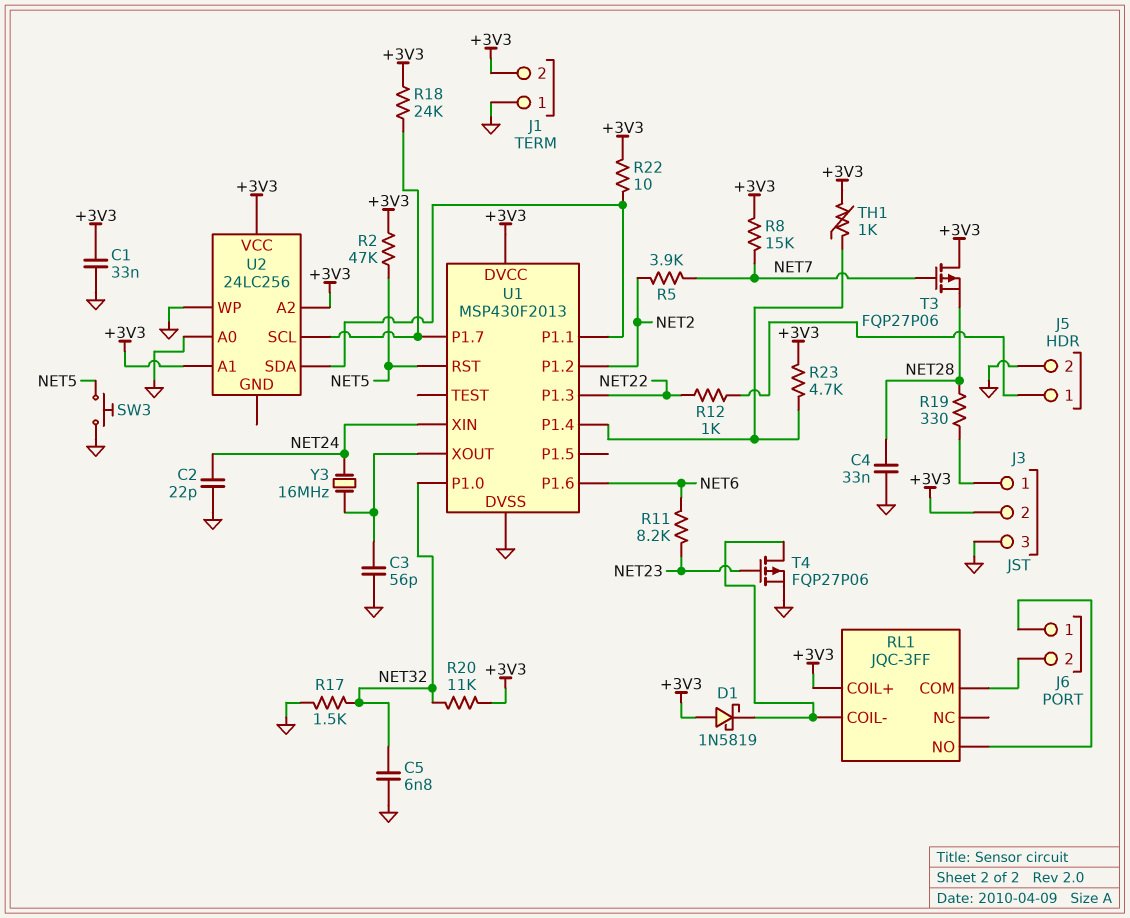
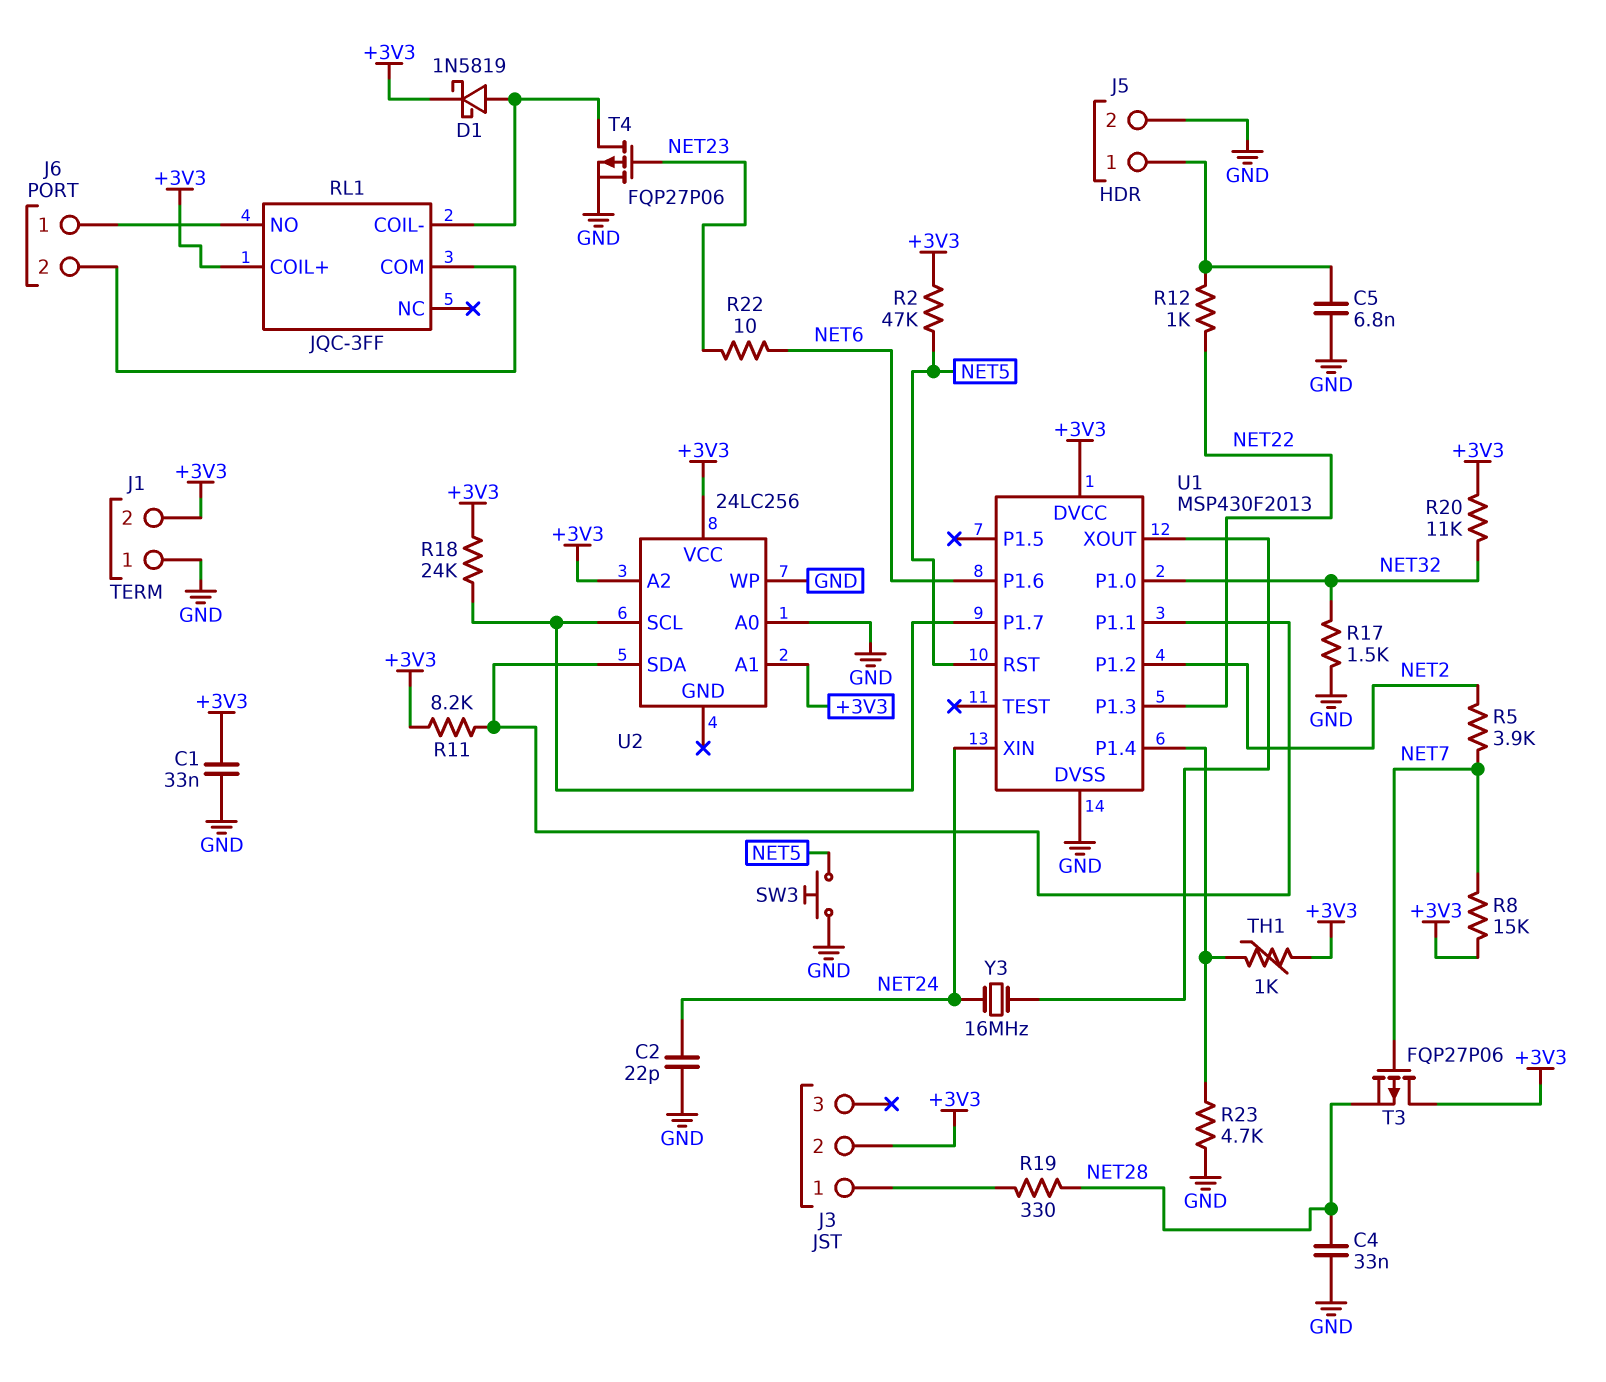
C3: 56pF (GND, U1/XOUT) -> none
C5: 6.8nF (GND, NET32) -> 6.8nF (GND, J5/1)
D1: schottky 1N5819 (A +3V3, K RL1/COIL-) -> schottky 1N5819 (A RL1/COIL-, K +3V3)
J3 pin 3: GND -> none
R11: 8.2k (NET6, NET23) -> 8.2k (+3V3, U1/P1.1)
R22: 10 (+3V3, U1/P1.1) -> 10 (NET6, NET23)
R23: 4.7k (+3V3, U1/P1.4) -> 4.7k (GND, U1/P1.4)

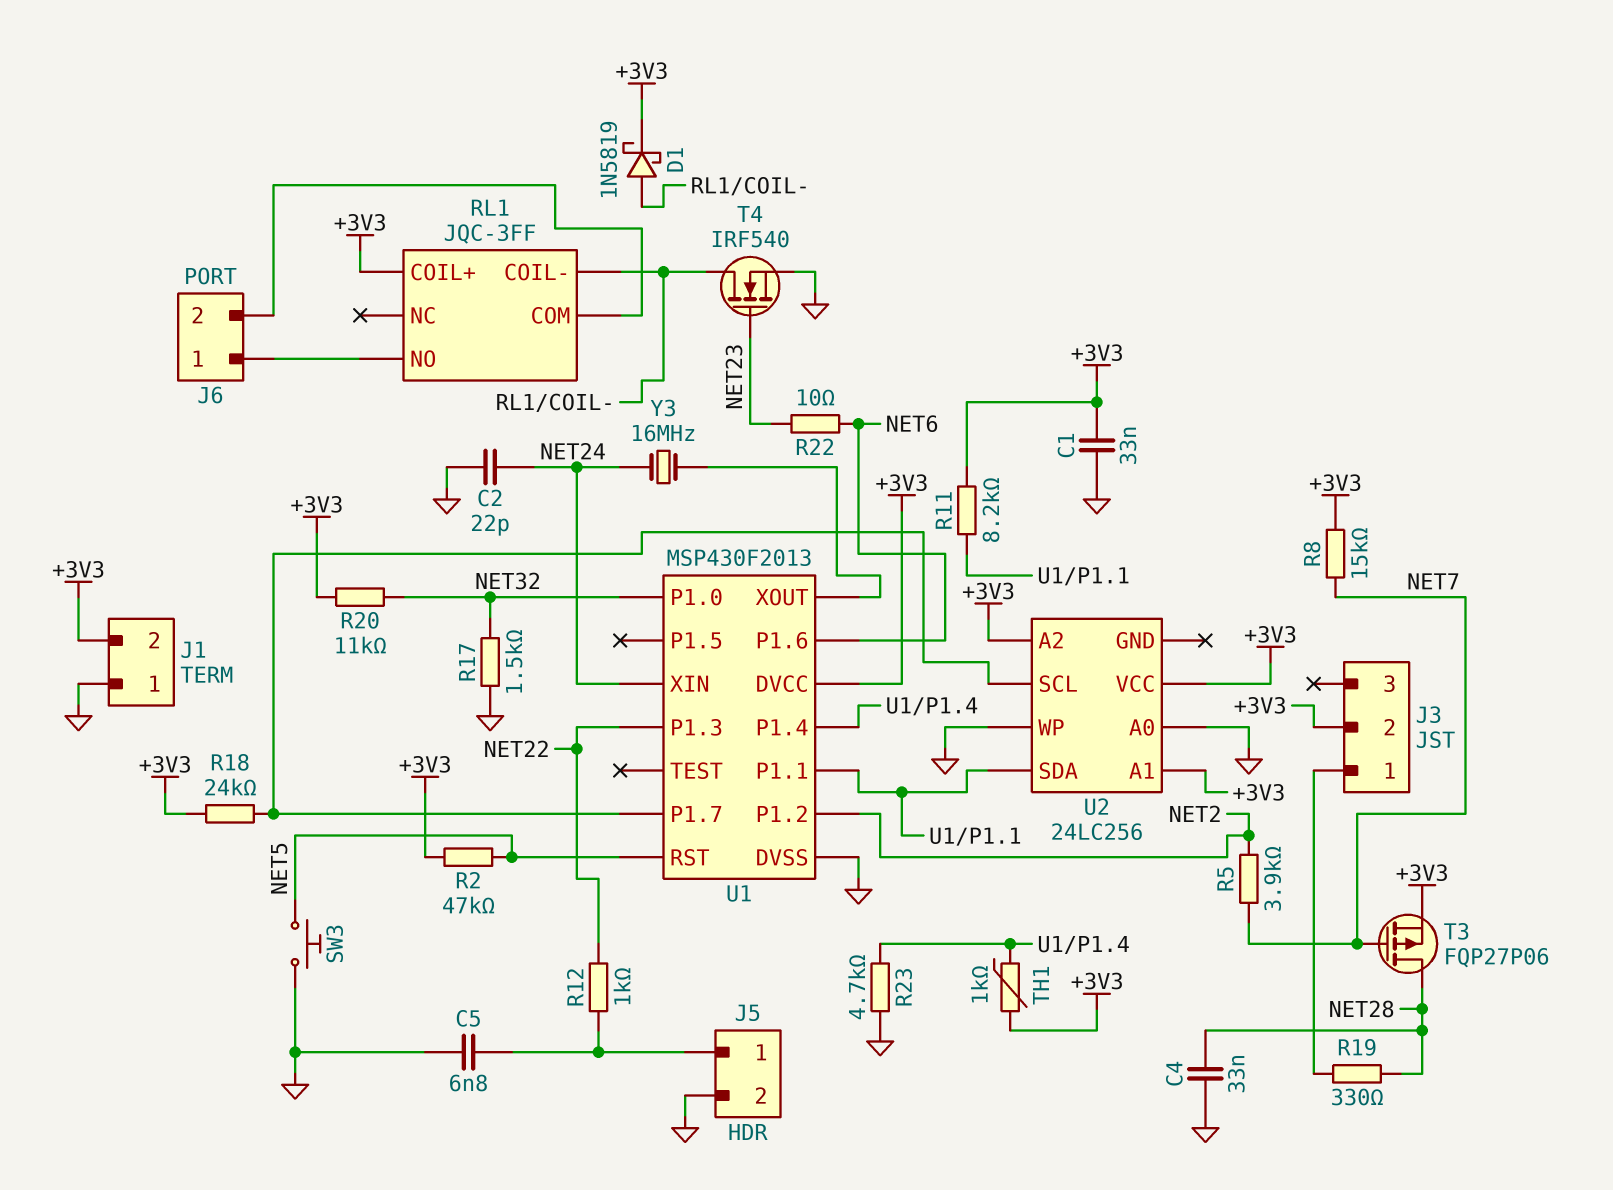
T3: PMOS FQP27P06 (G NET7, D +3V3, S NET28) -> PMOS FQP27P06 (G NET7, D NET28, S +3V3)
T4: PMOS FQP27P06 (G NET23, D RL1/COIL-, S GND) -> NMOS IRF540 (G NET23, D RL1/COIL-, S GND)

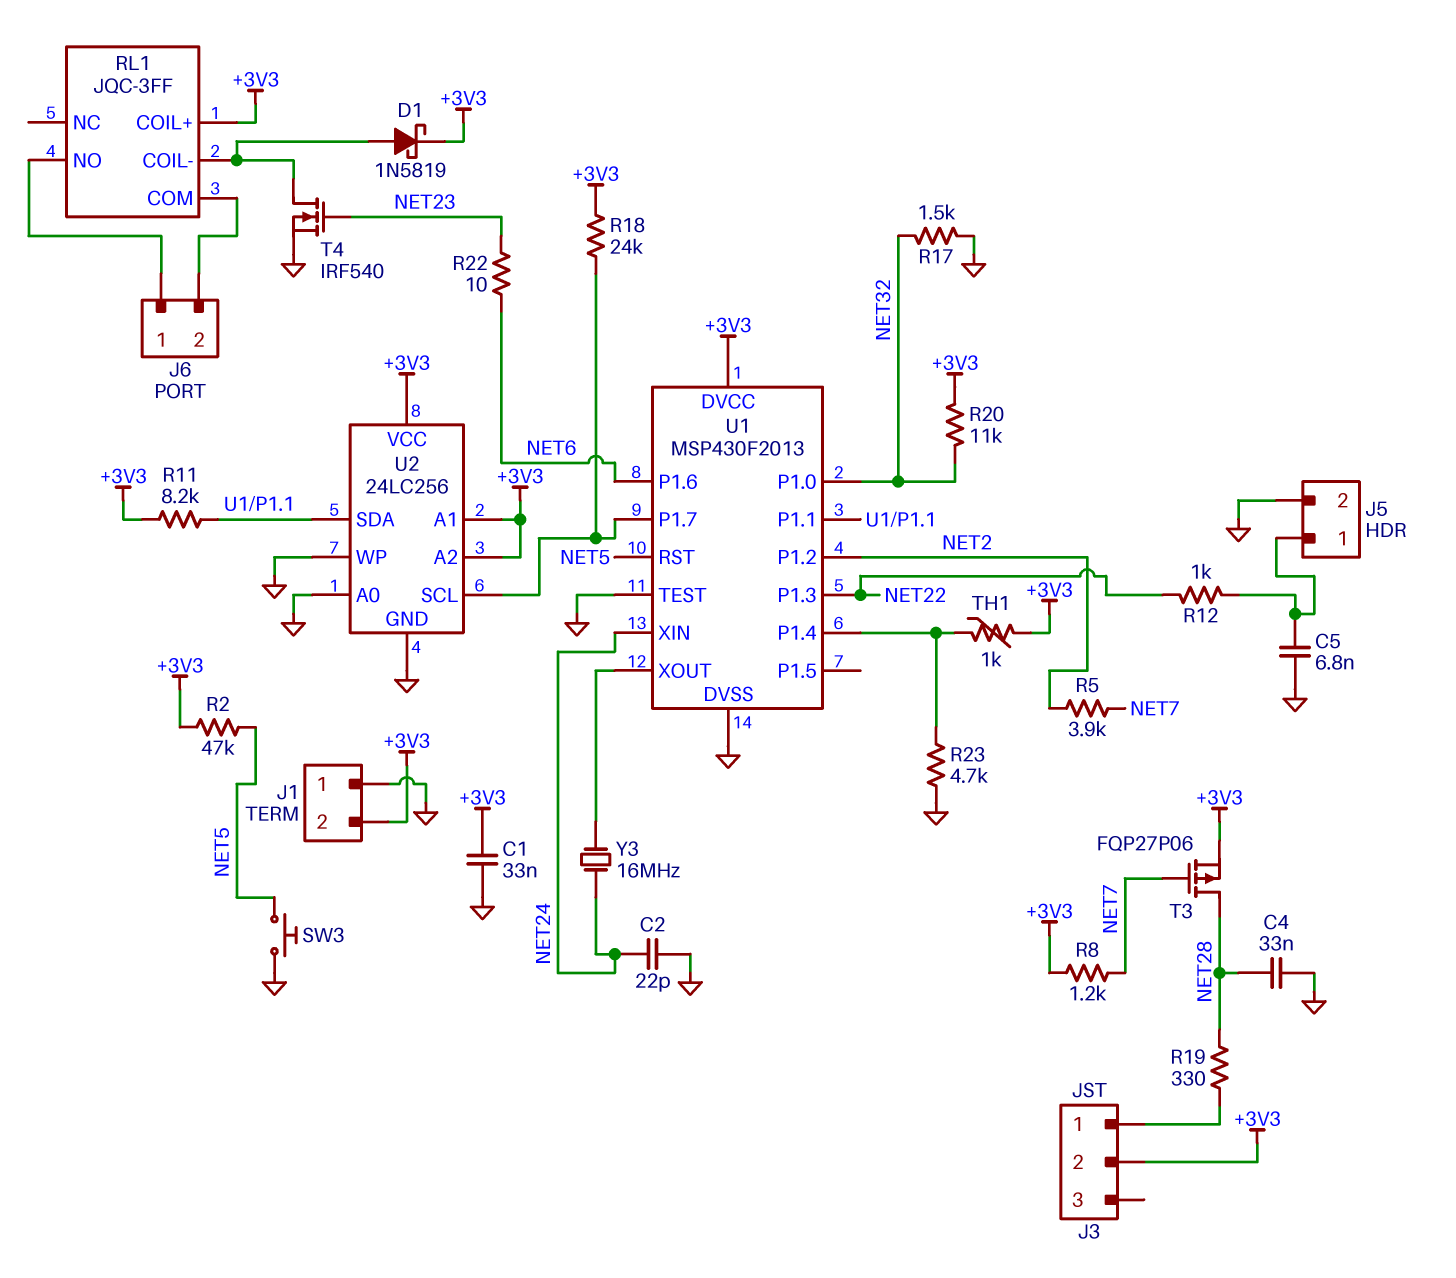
R8: 15k (+3V3, NET7) -> 1.2k (+3V3, NET7)
U1 pin TEST: none -> GND
U2 pin GND: none -> GND

